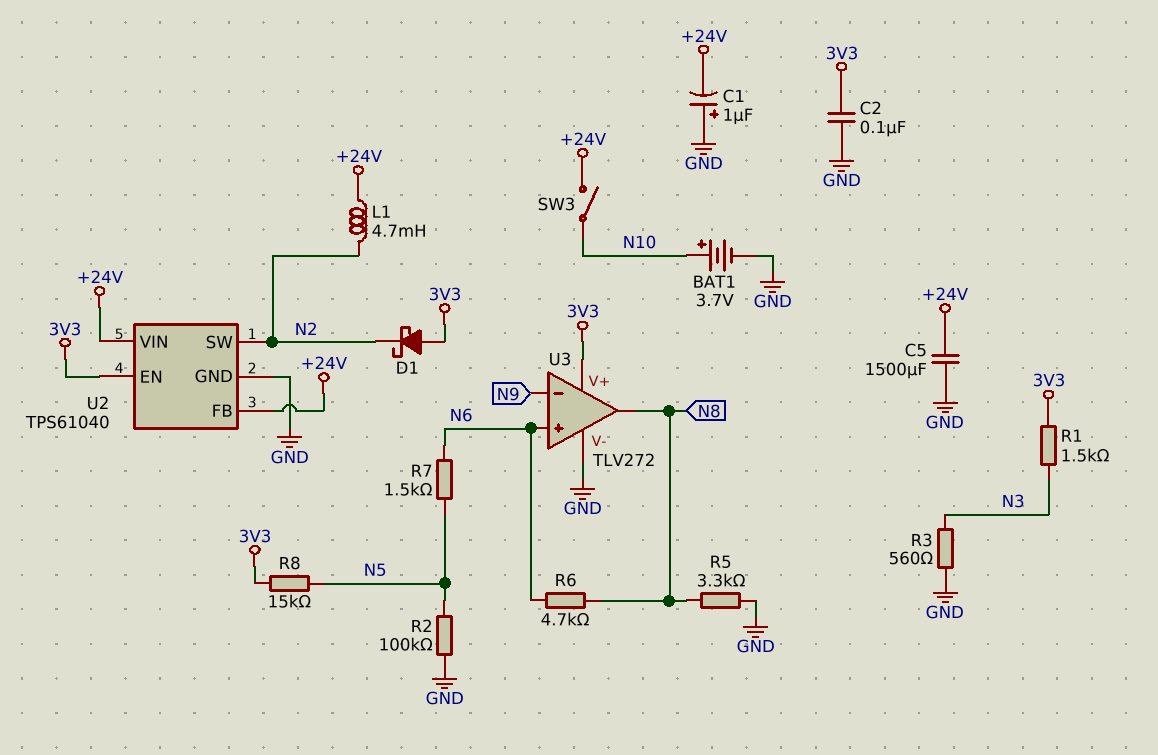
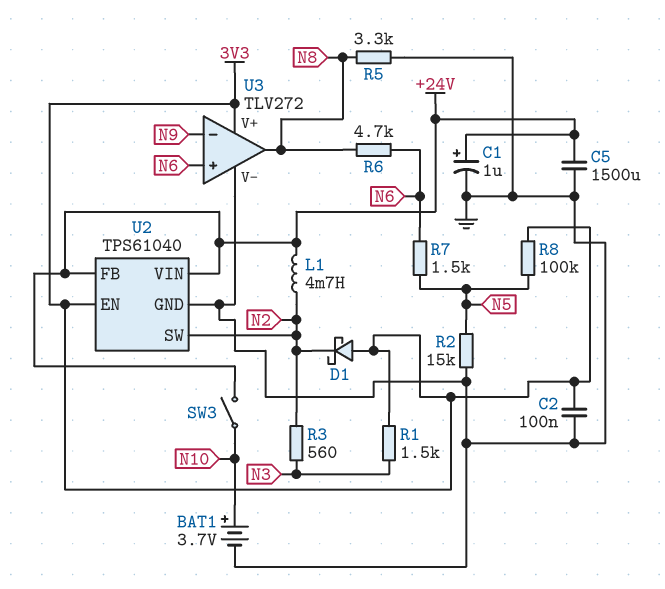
C1: 1uF (plus GND, minus +24V) -> 1uF (plus +24V, minus GND)
R2: 100k (GND, N5) -> 15k (GND, N5)
R3: 560 (GND, N3) -> 560 (N2, N3)
R8: 15k (3V3, N5) -> 100k (3V3, N5)

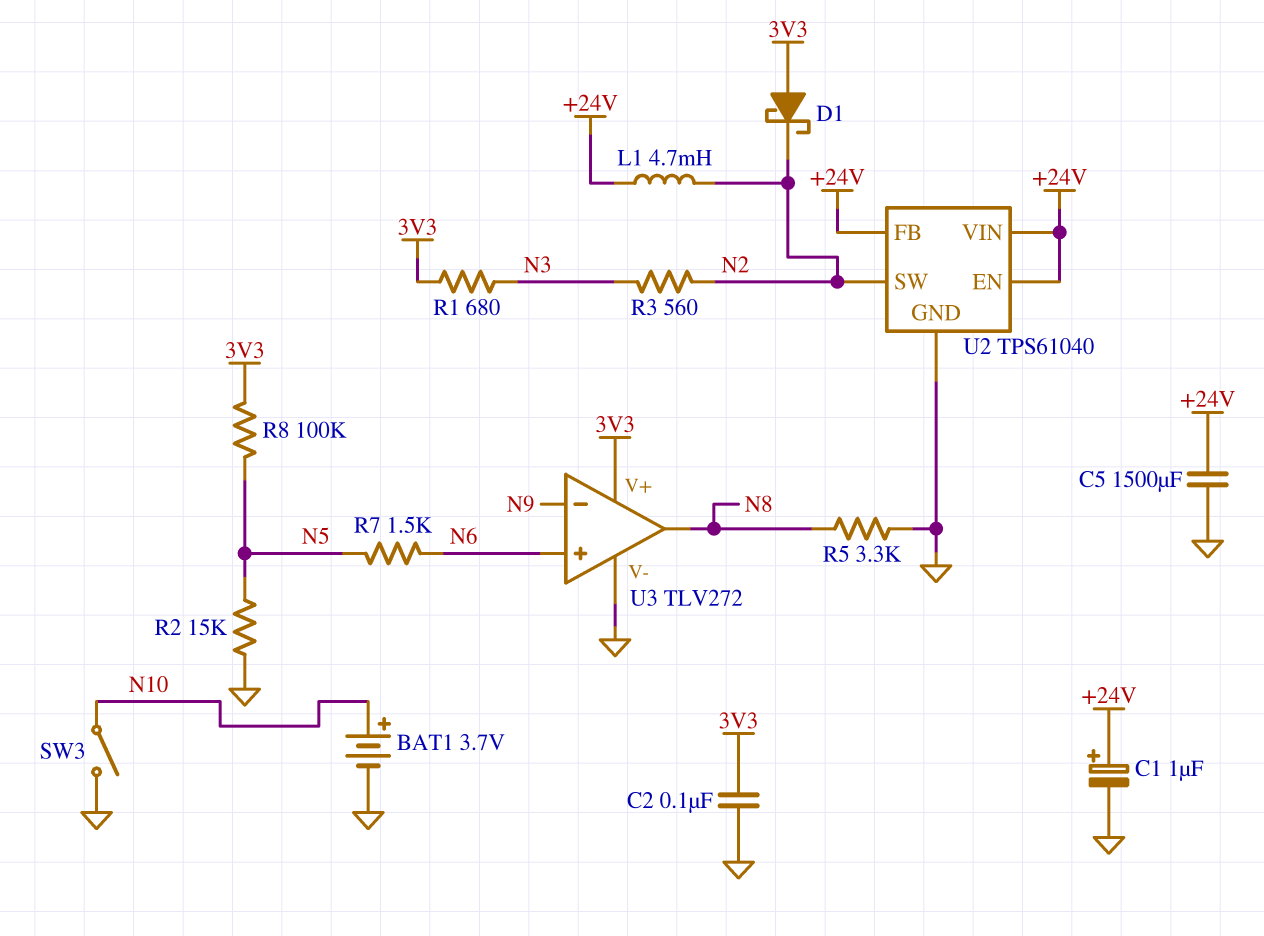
R1: 1.5k (3V3, N3) -> 680 (3V3, N3)
R6: 4.7k (N6, N8) -> none
SW3: switch (+24V, N10) -> switch (GND, N10)
U2 pin EN: 3V3 -> +24V

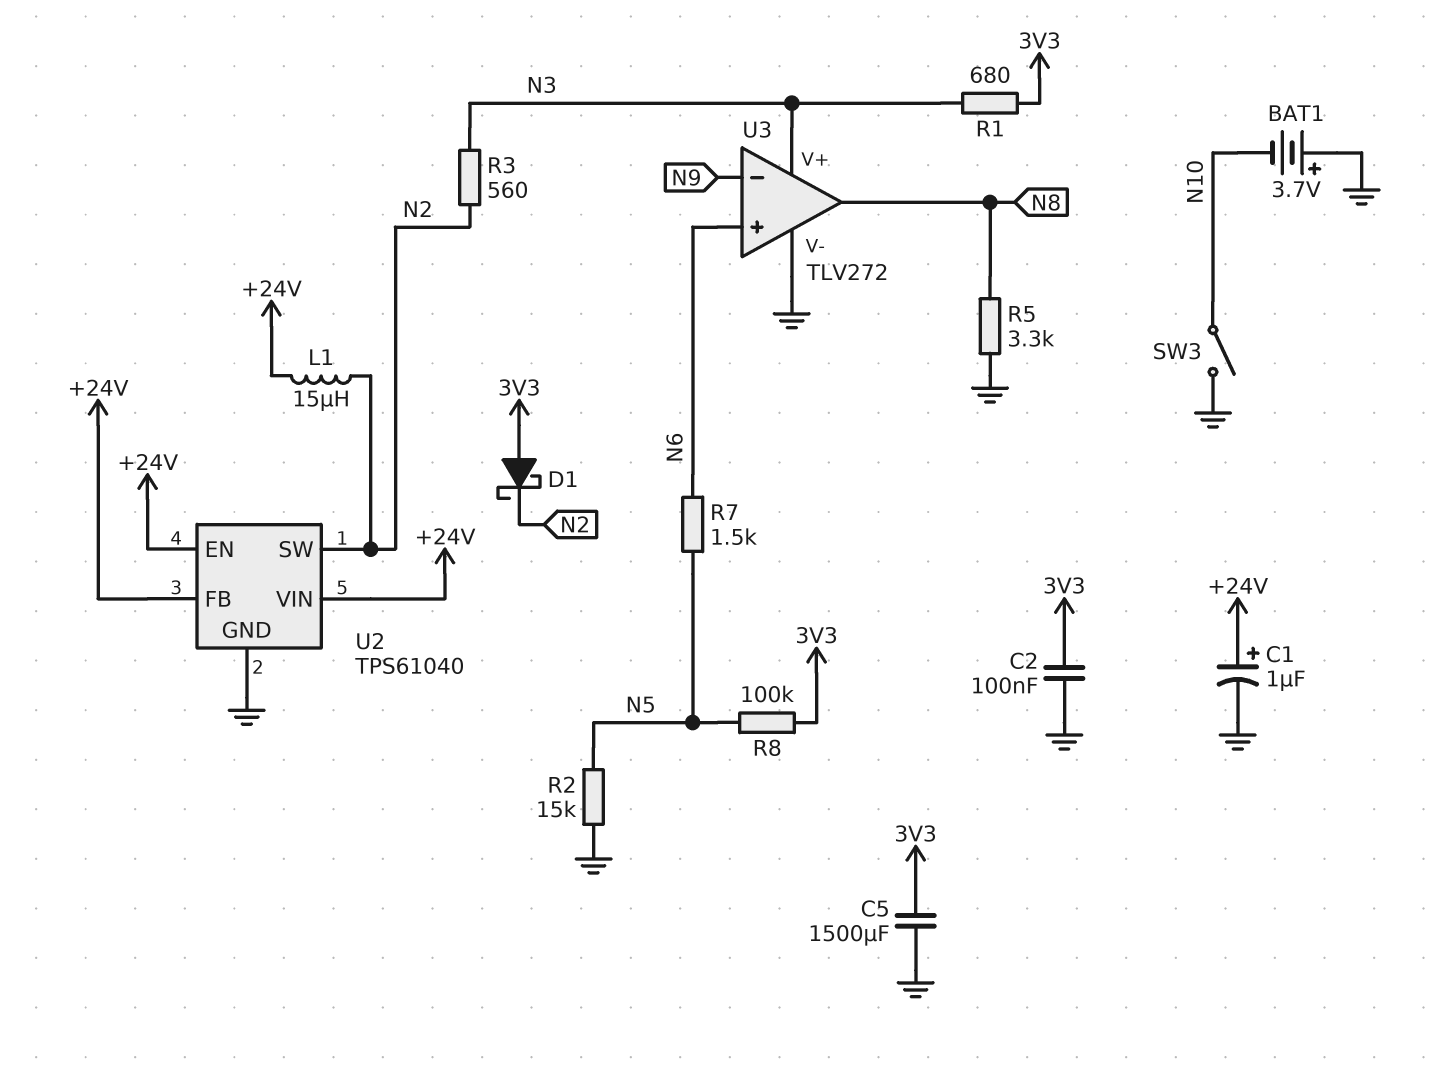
BAT1: 3.7V (plus N10, minus GND) -> 3.7V (plus GND, minus N10)
C5: 1500uF (+24V, GND) -> 1500uF (3V3, GND)
L1: 4.7mH (+24V, N2) -> 15uH (+24V, N2)
U3 pin V+: 3V3 -> N3

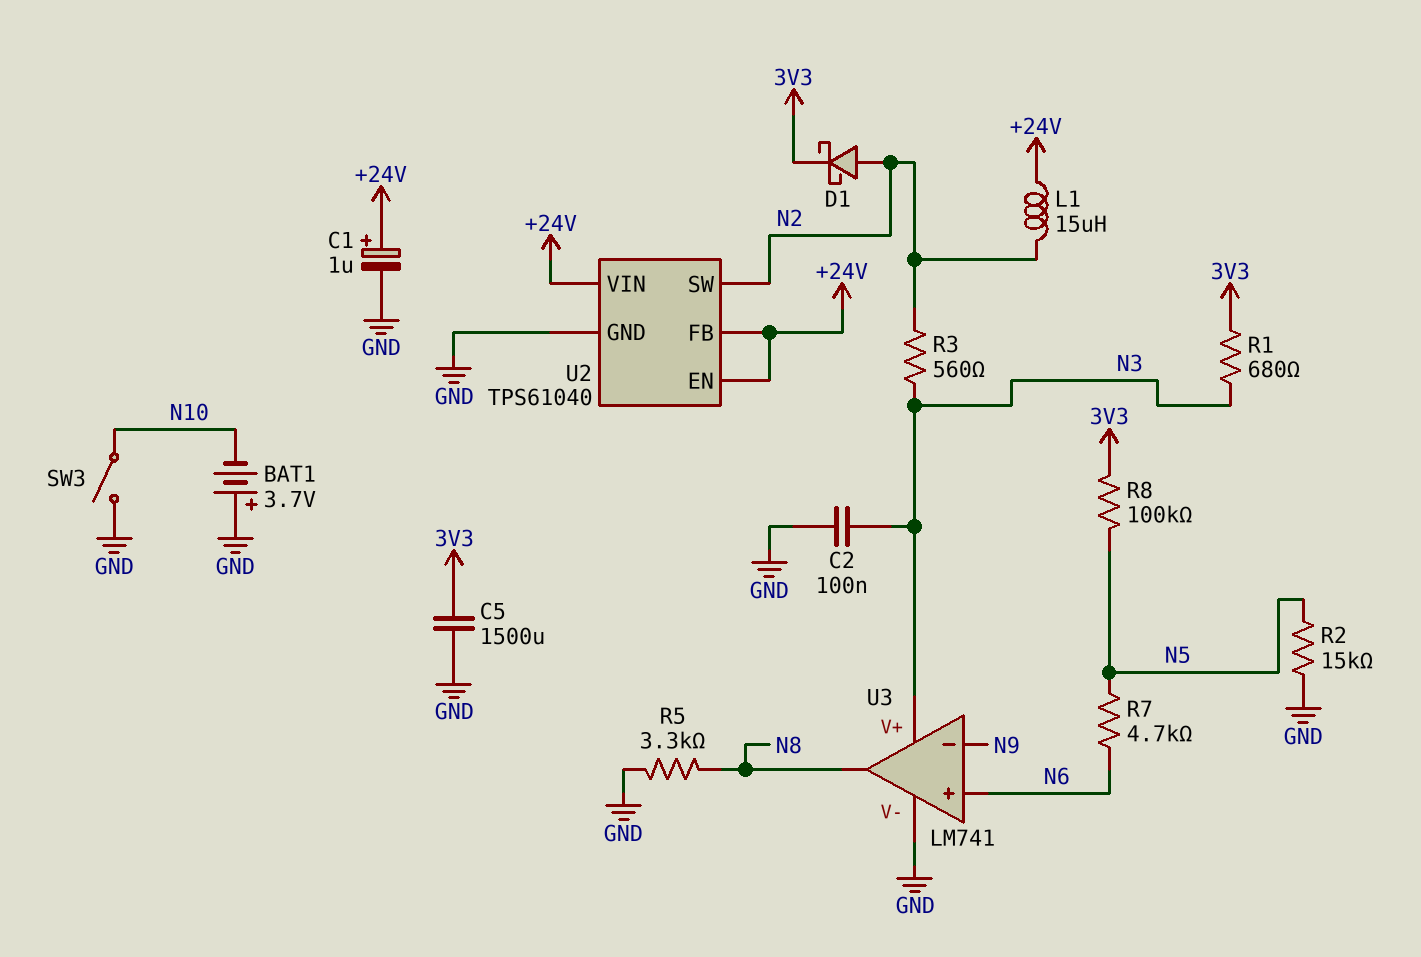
C2: 100nF (3V3, GND) -> 100nF (GND, N3)
D1: schottky (A 3V3, K N2) -> schottky (A N2, K 3V3)
R7: 1.5k (N5, N6) -> 4.7k (N5, N6)
U3: TLV272 -> LM741

